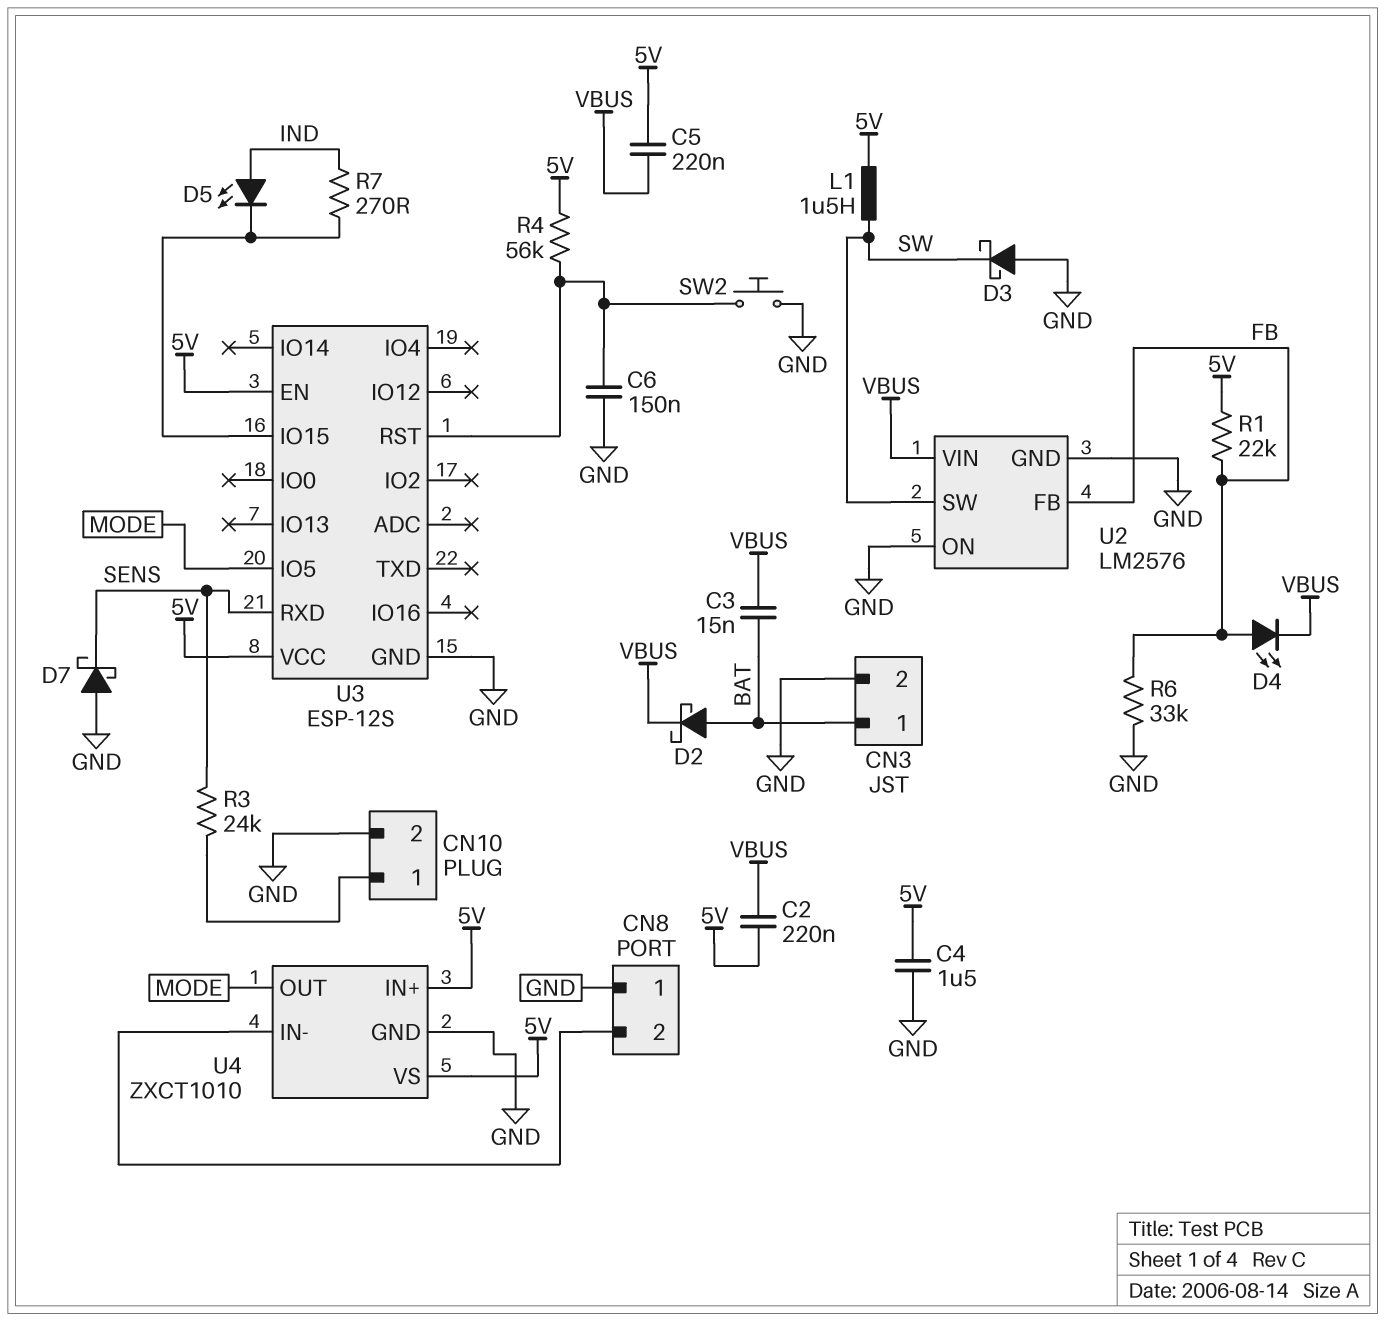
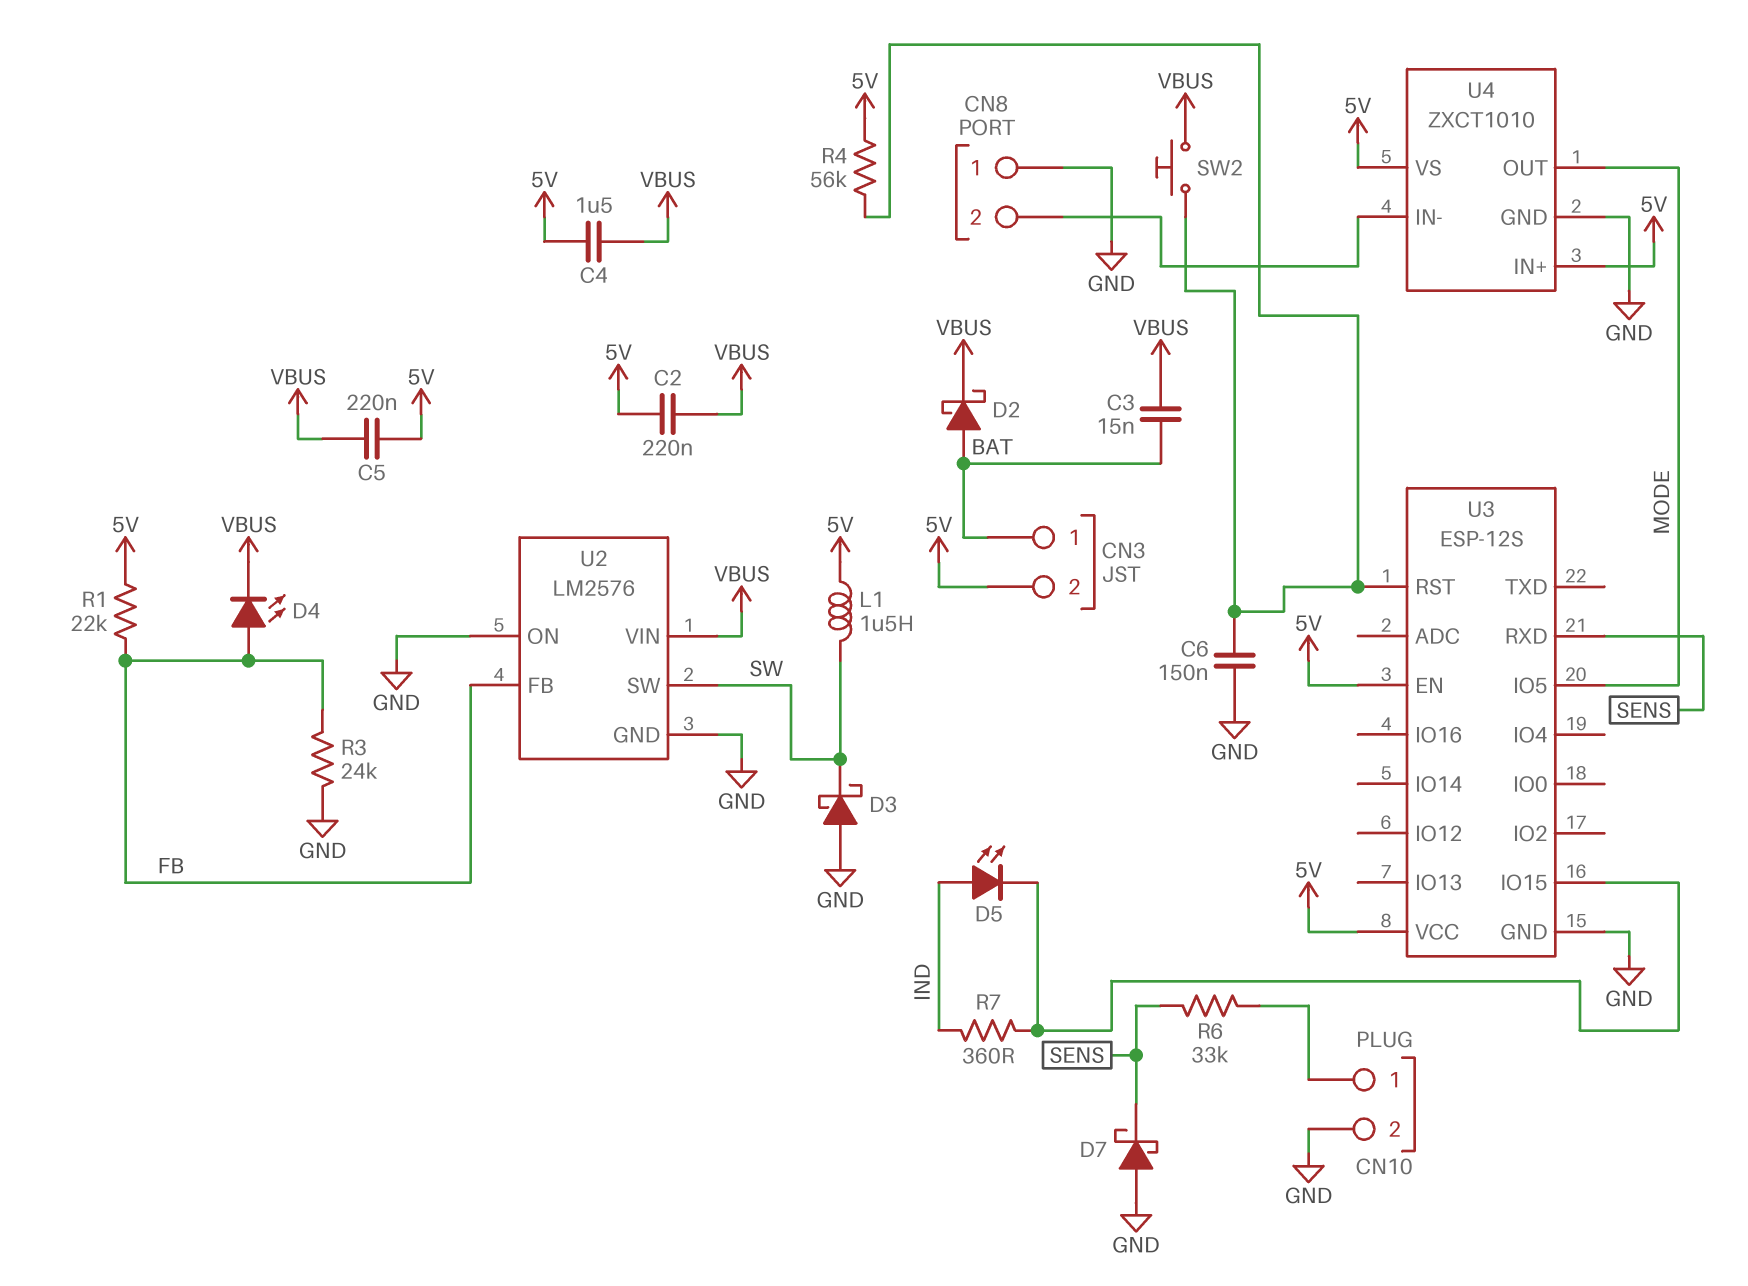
C4: 1.5uF (5V, GND) -> 1.5uF (5V, VBUS)
CN3 pin 2: GND -> 5V
R3: 24k (CN10/1, SENS) -> 24k (FB, GND)
R6: 33k (FB, GND) -> 33k (CN10/1, SENS)
R7: 270 (IND, U3/IO15) -> 360 (IND, U3/IO15)
SW2: button (GND, U3/RST) -> button (U3/RST, VBUS)

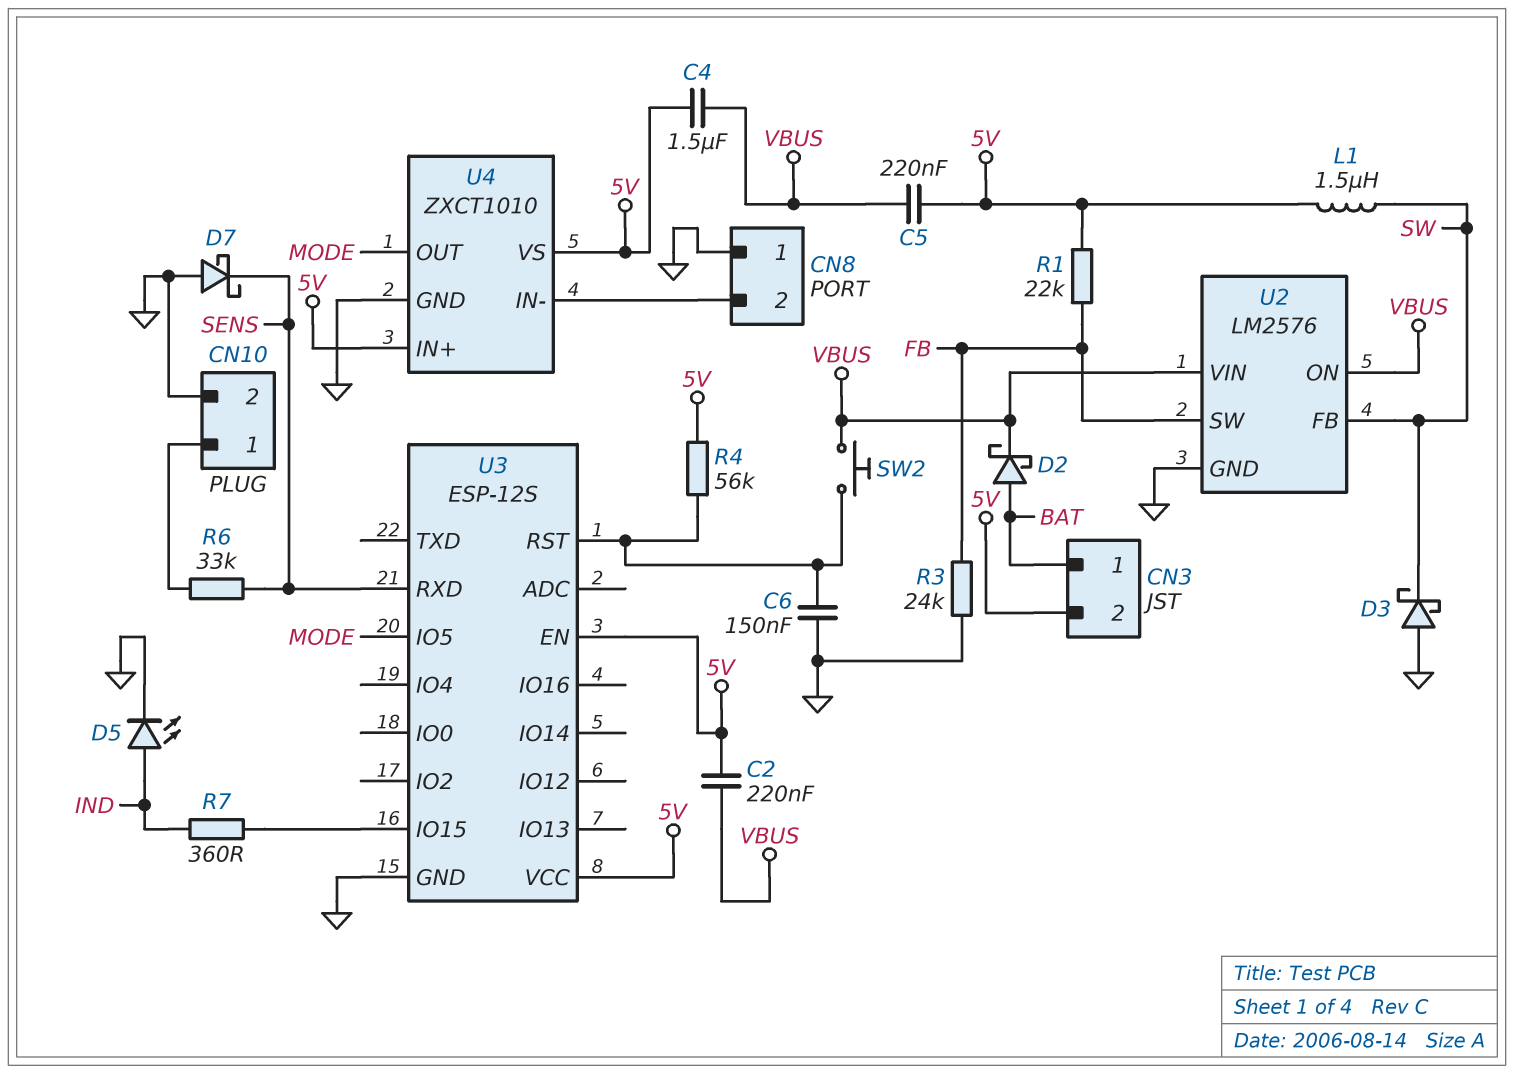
C3: 15nF (BAT, VBUS) -> none
D4: LED (A FB, K VBUS) -> none
D5: LED (A IND, K U3/IO15) -> LED (A IND, K GND)
U2 pin FB: FB -> SW
U2 pin ON: GND -> VBUS
U2 pin SW: SW -> FB

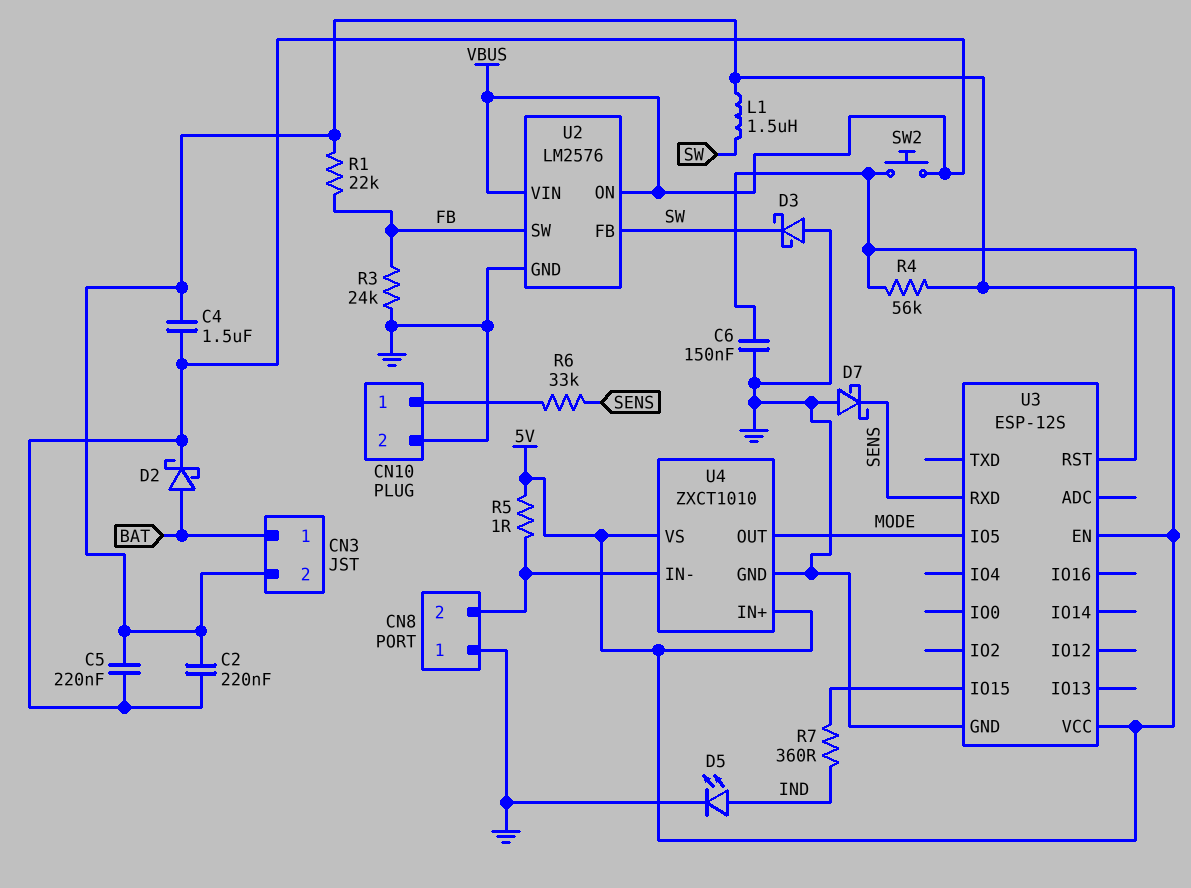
R5: none -> 1 (5V, CN8/2)

